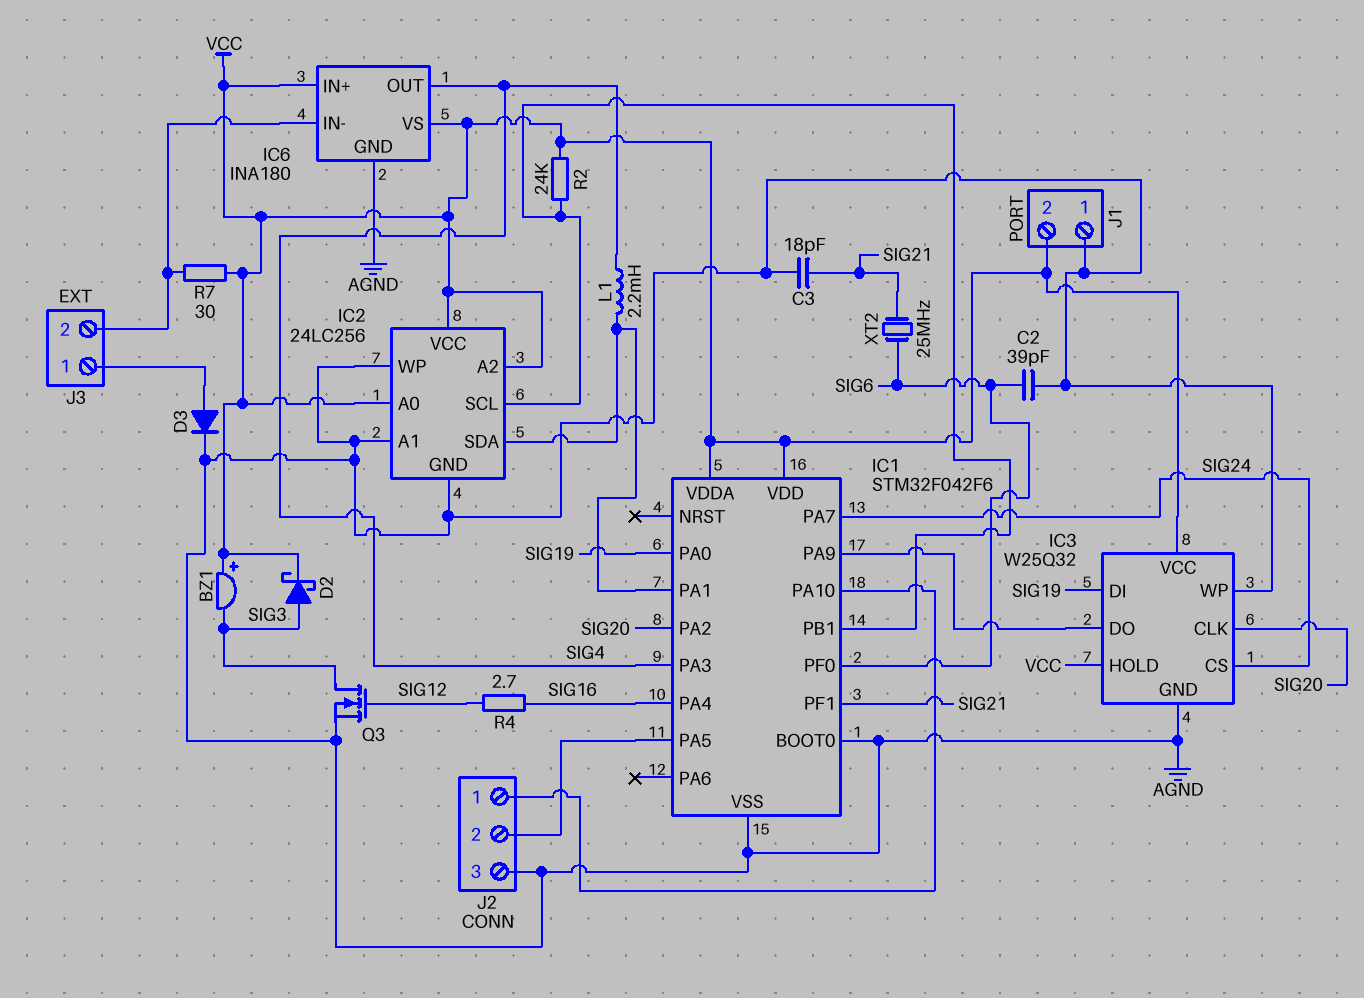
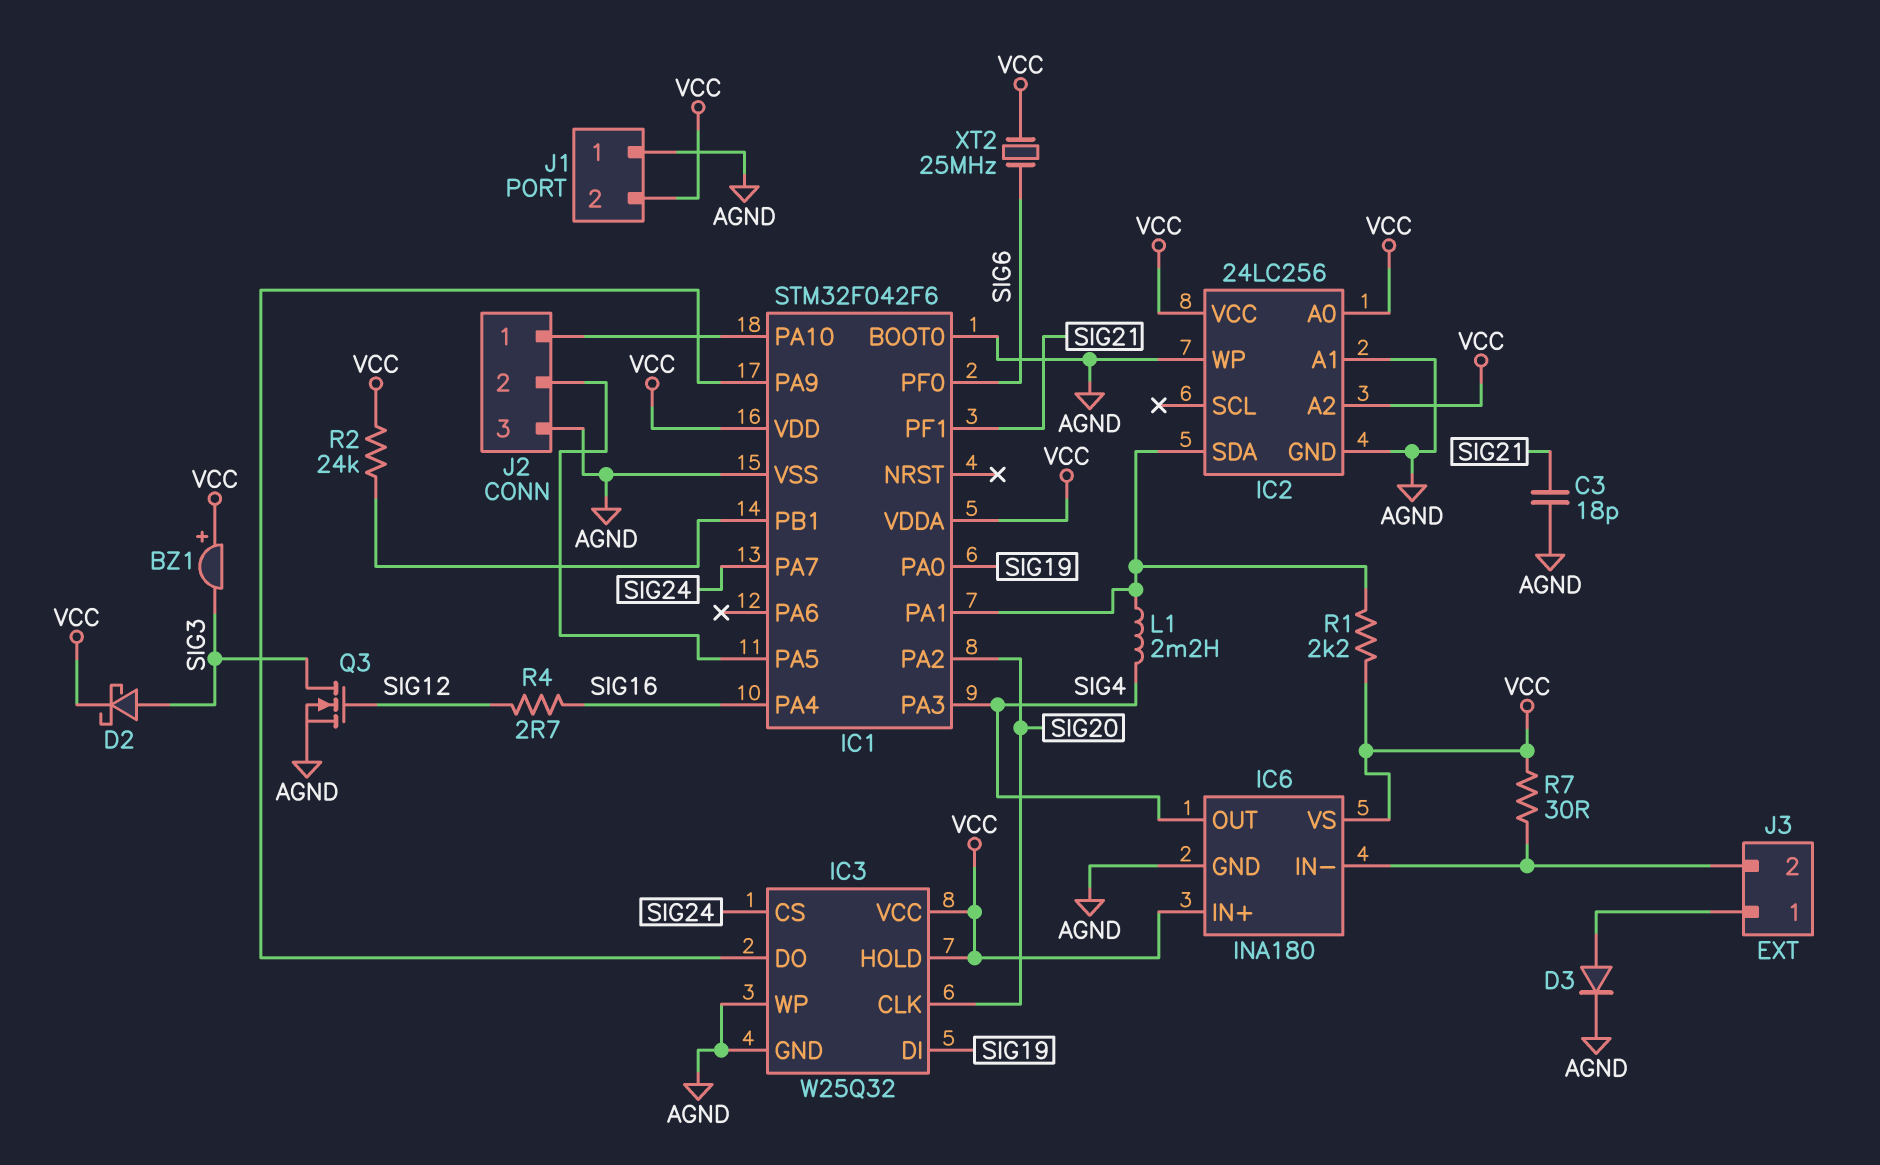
C2: 39pF (AGND, SIG6) -> none
IC2 pin SCL: IC1/PB1 -> none
R1: none -> 2.2k (IC1/PA1, VCC)
XT2: 25MHz (SIG6, SIG21) -> 25MHz (SIG6, VCC)

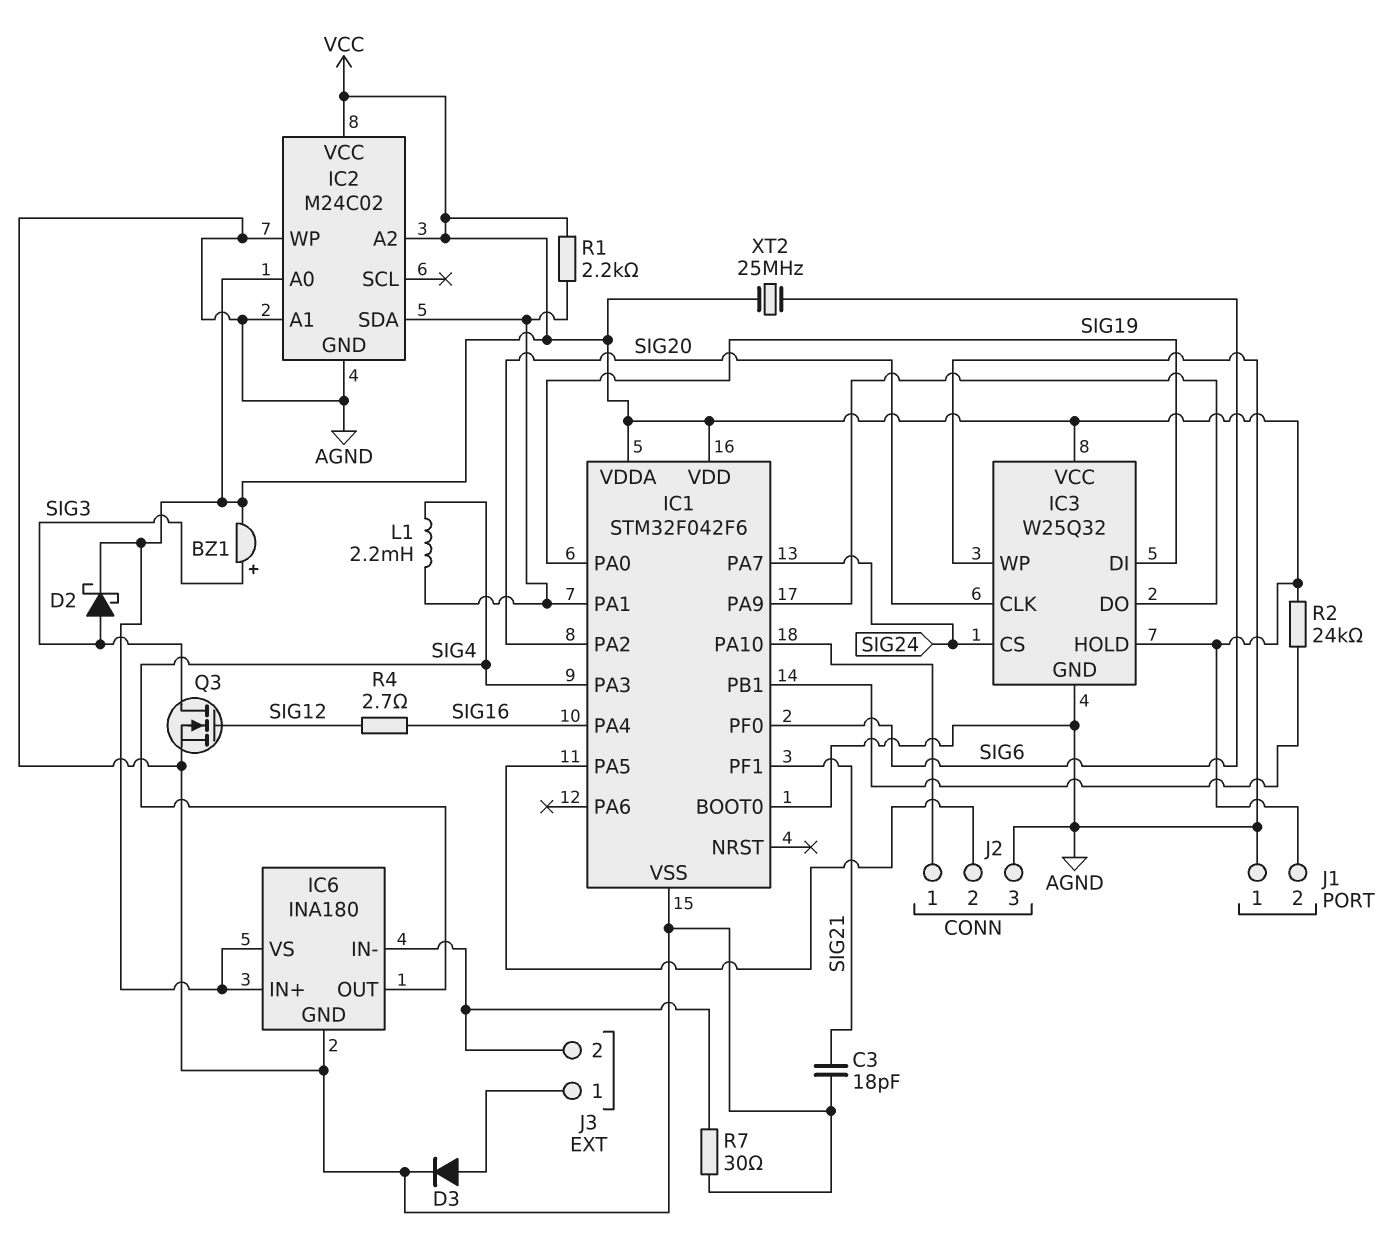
BZ1: buzzer (plus VCC, minus SIG3) -> buzzer (plus SIG3, minus VCC)
IC2: 24LC256 -> M24C02
R7: 30 (IC6/IN-, VCC) -> 30 (AGND, IC6/IN-)

